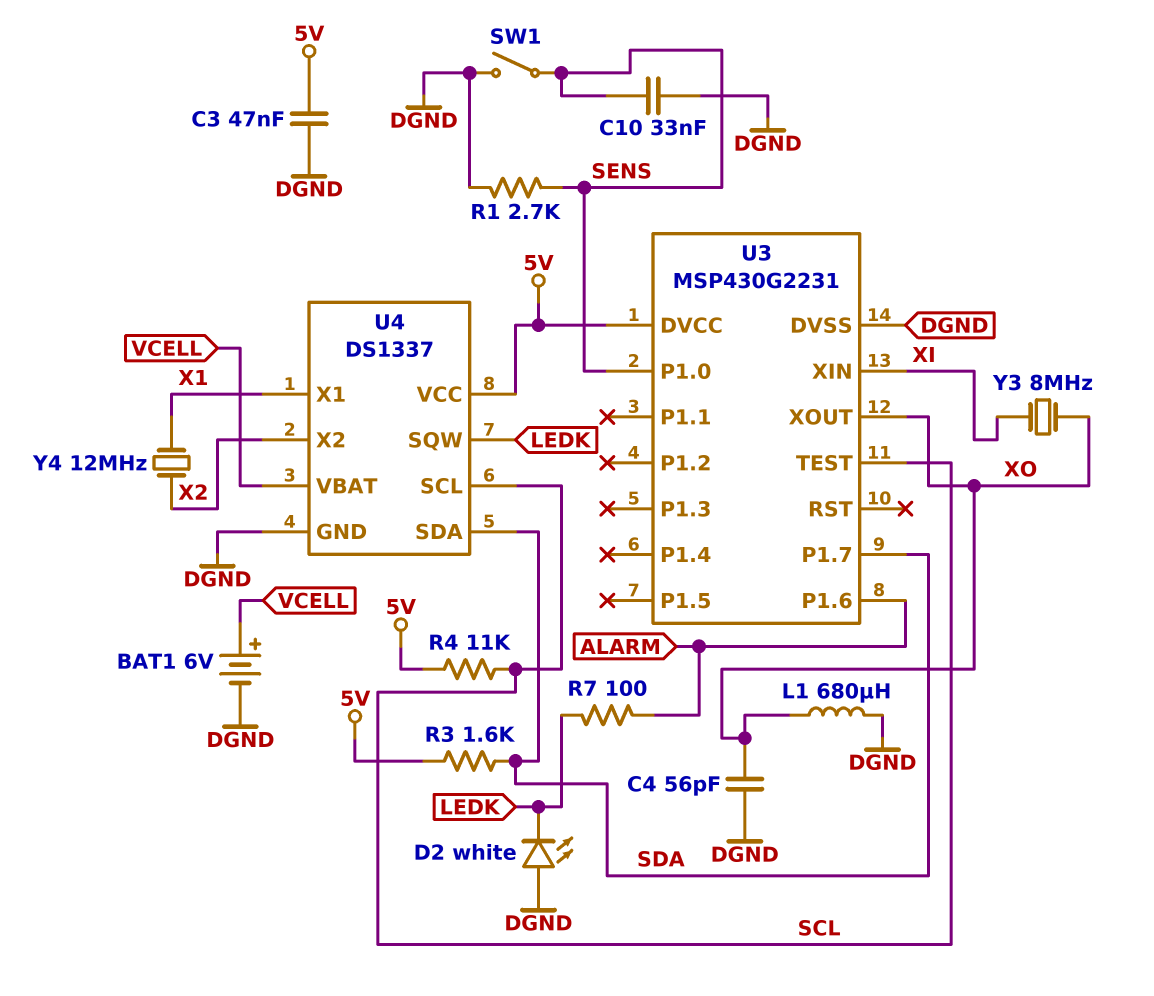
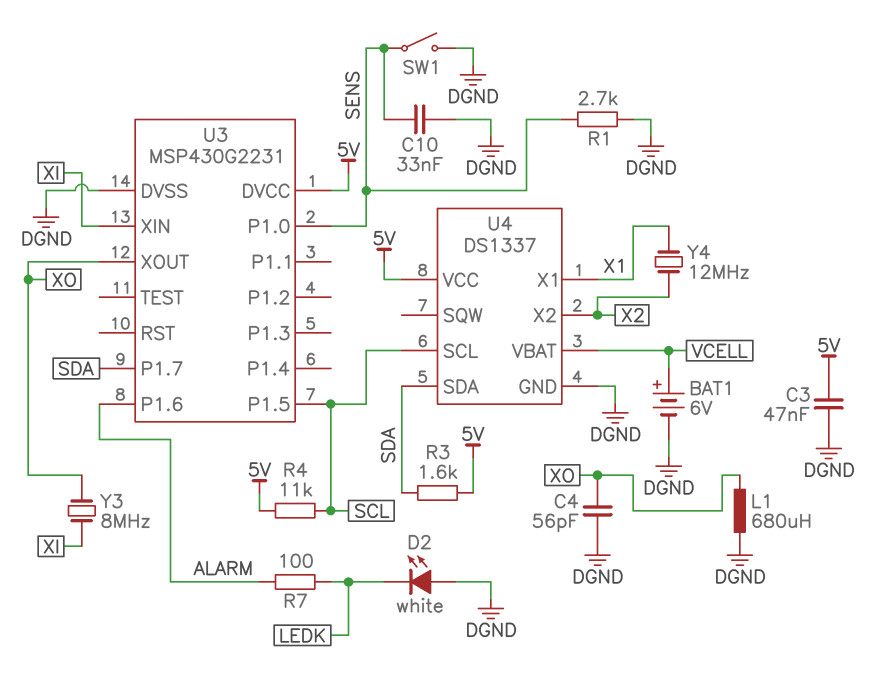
U3 pin P1.5: none -> SCL
U3 pin TEST: SCL -> none
U4 pin SQW: LEDK -> none

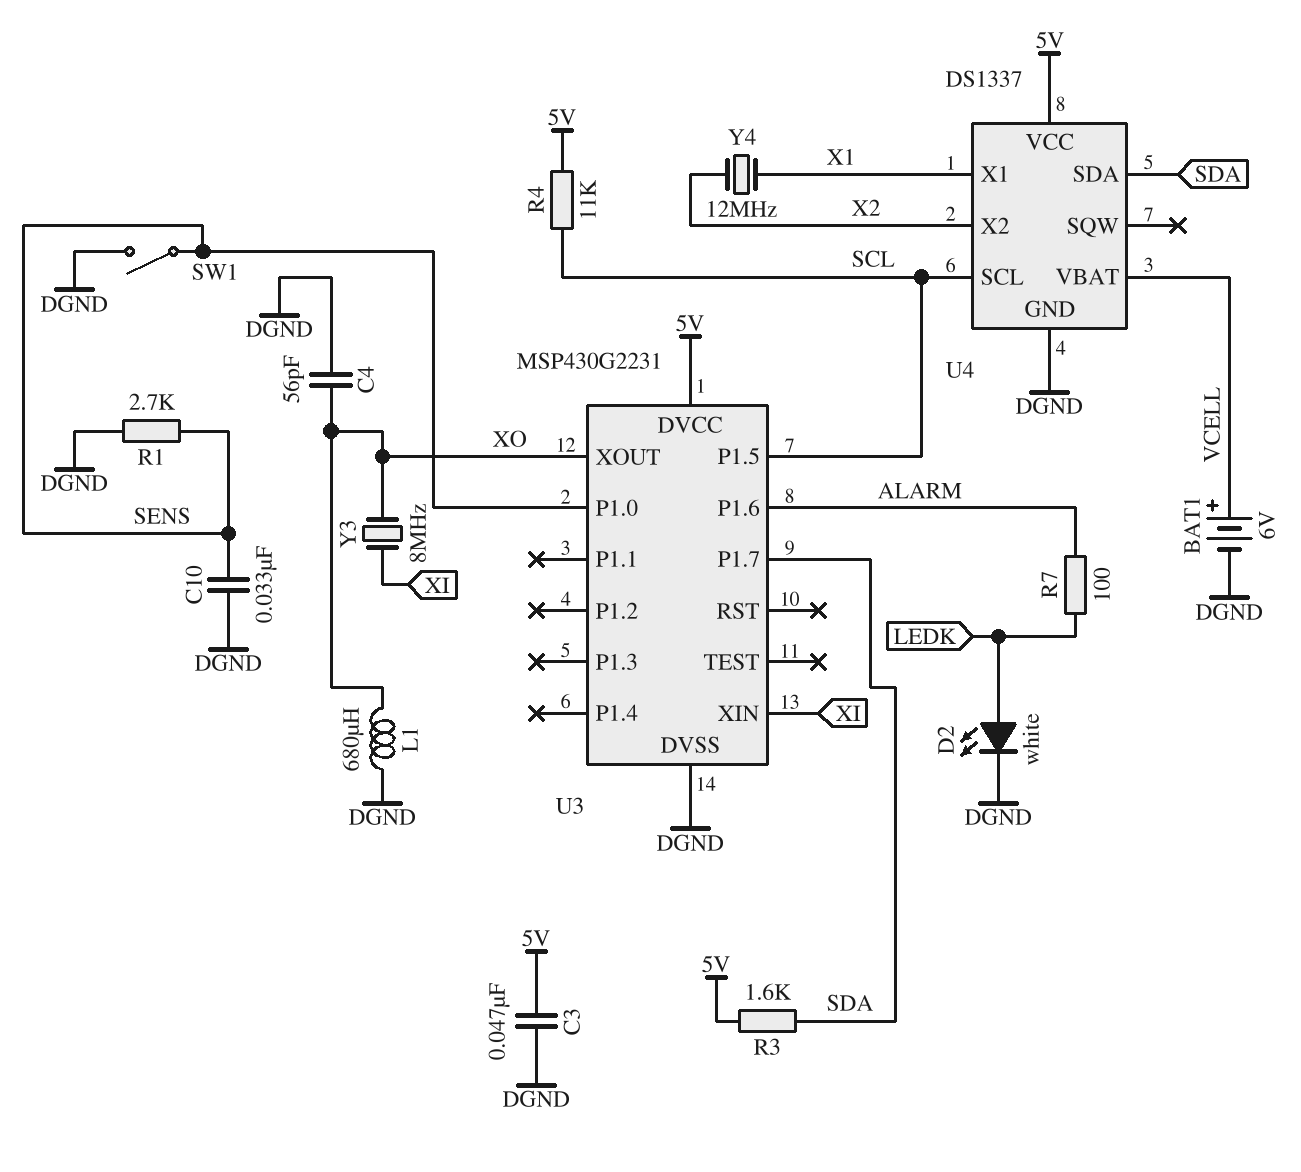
D2: LED white (A DGND, K LEDK) -> LED white (A LEDK, K DGND)

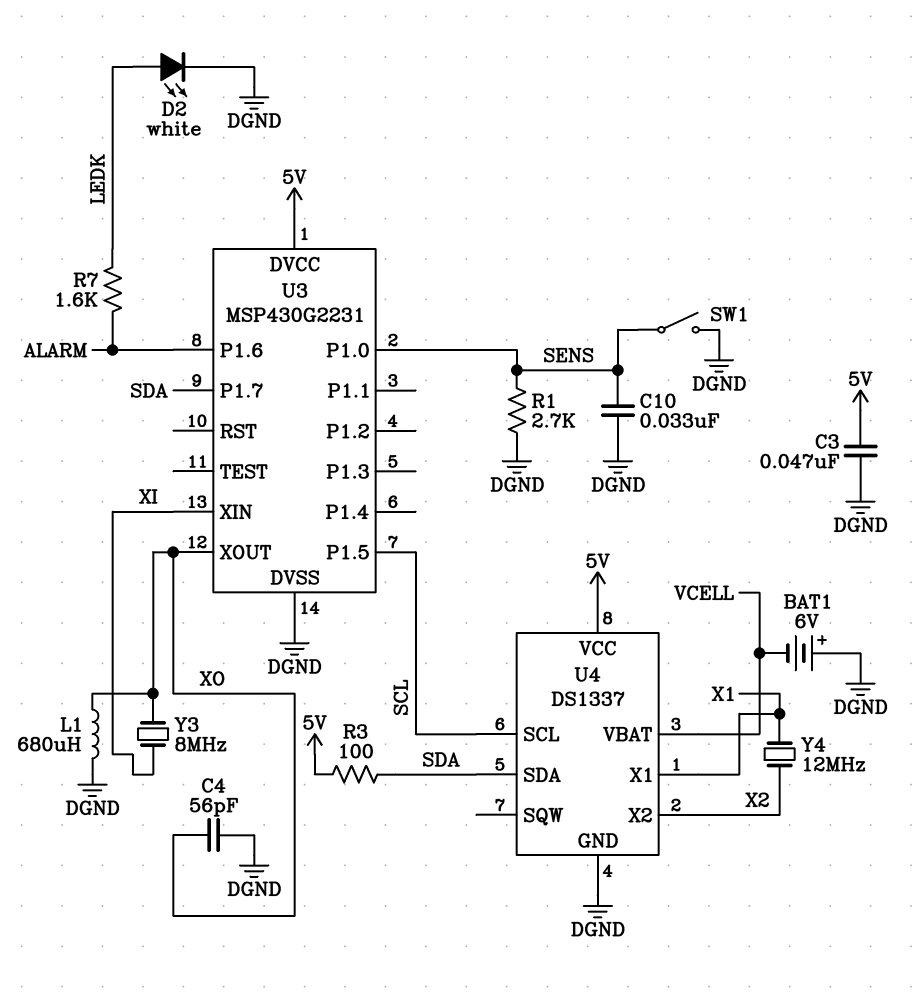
BAT1: 6V (plus VCELL, minus DGND) -> 6V (plus DGND, minus VCELL)
R3: 1.6k (5V, SDA) -> 100 (5V, SDA)
R4: 11k (5V, SCL) -> none
R7: 100 (ALARM, LEDK) -> 1.6k (ALARM, LEDK)

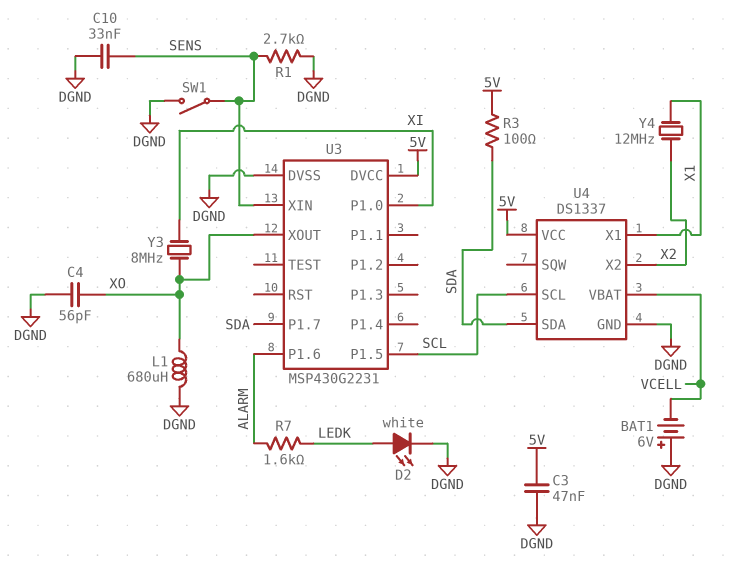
U3 pin P1.0: SENS -> XI
U3 pin XIN: XI -> SENS

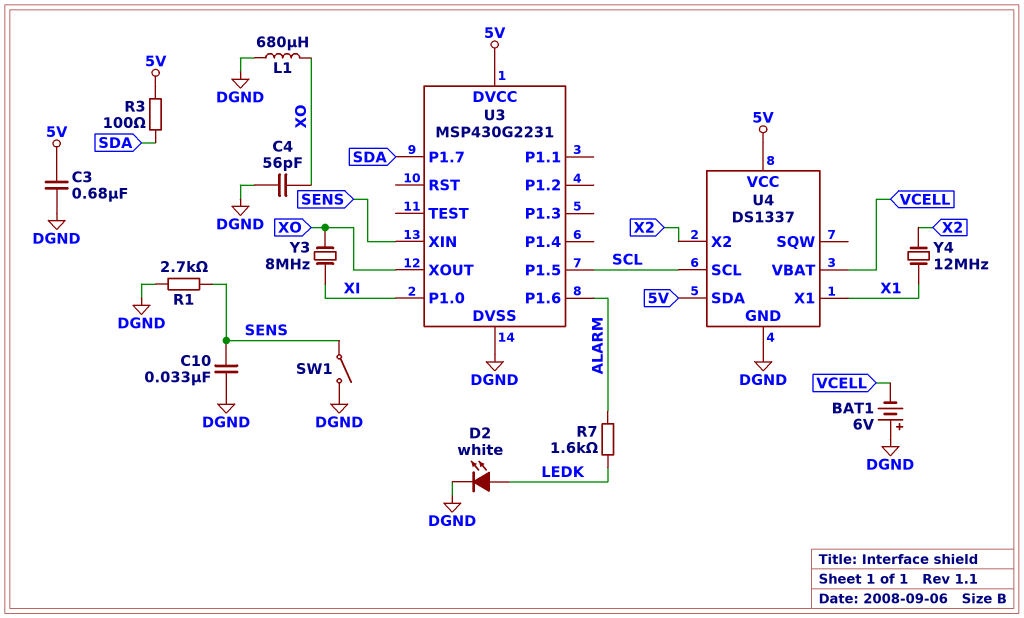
C3: 47nF (5V, DGND) -> 680nF (5V, DGND)
U4 pin SDA: SDA -> 5V

